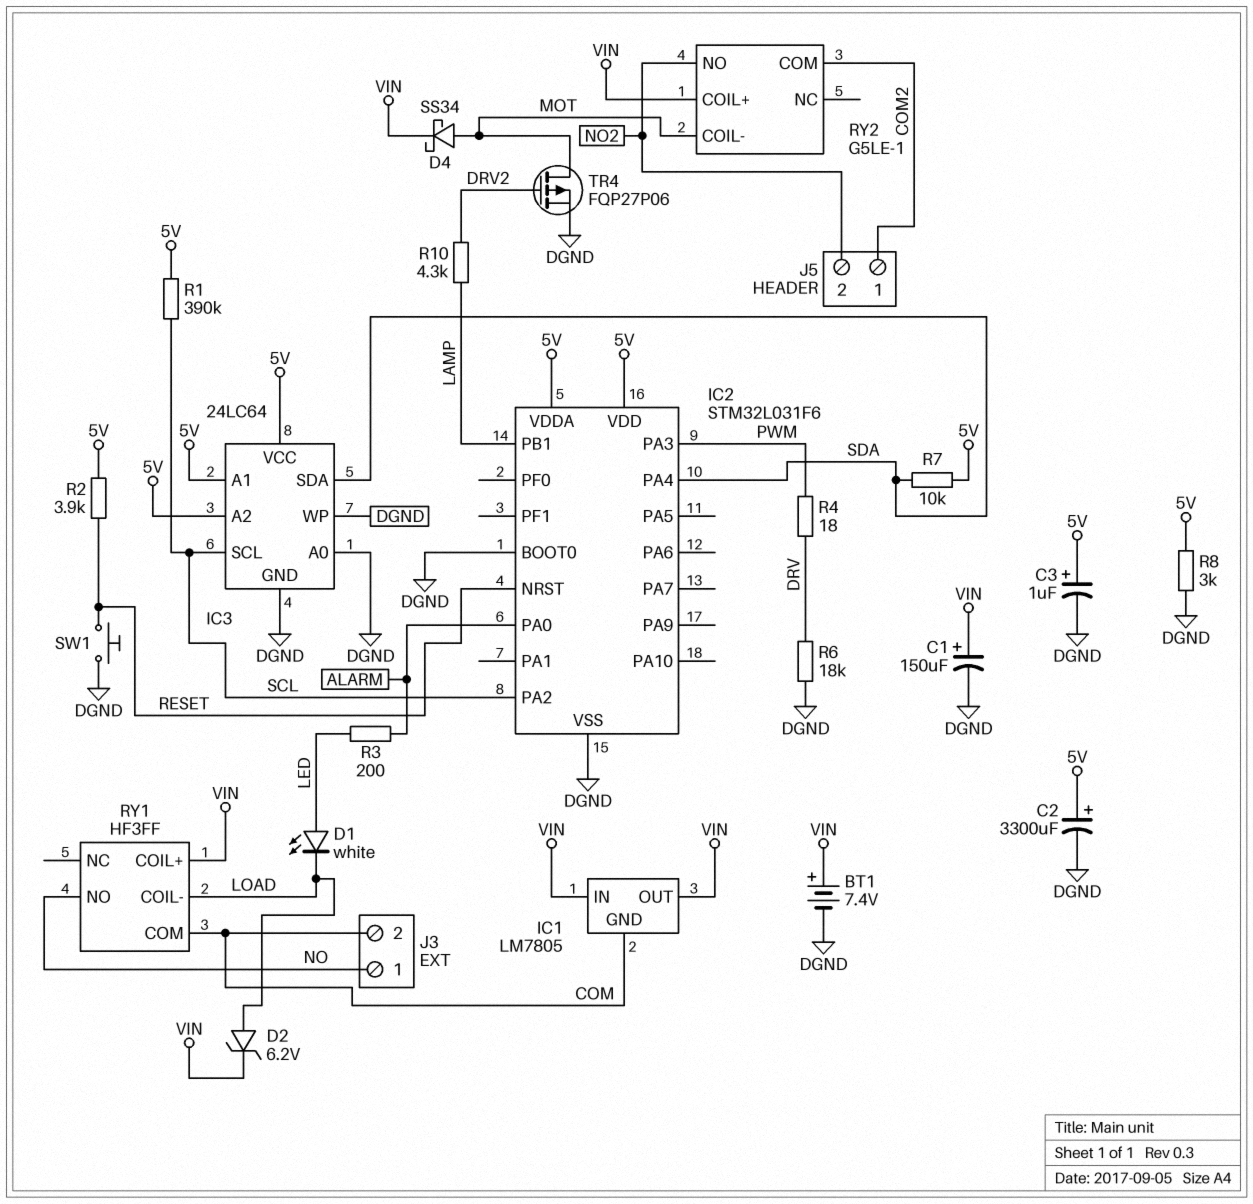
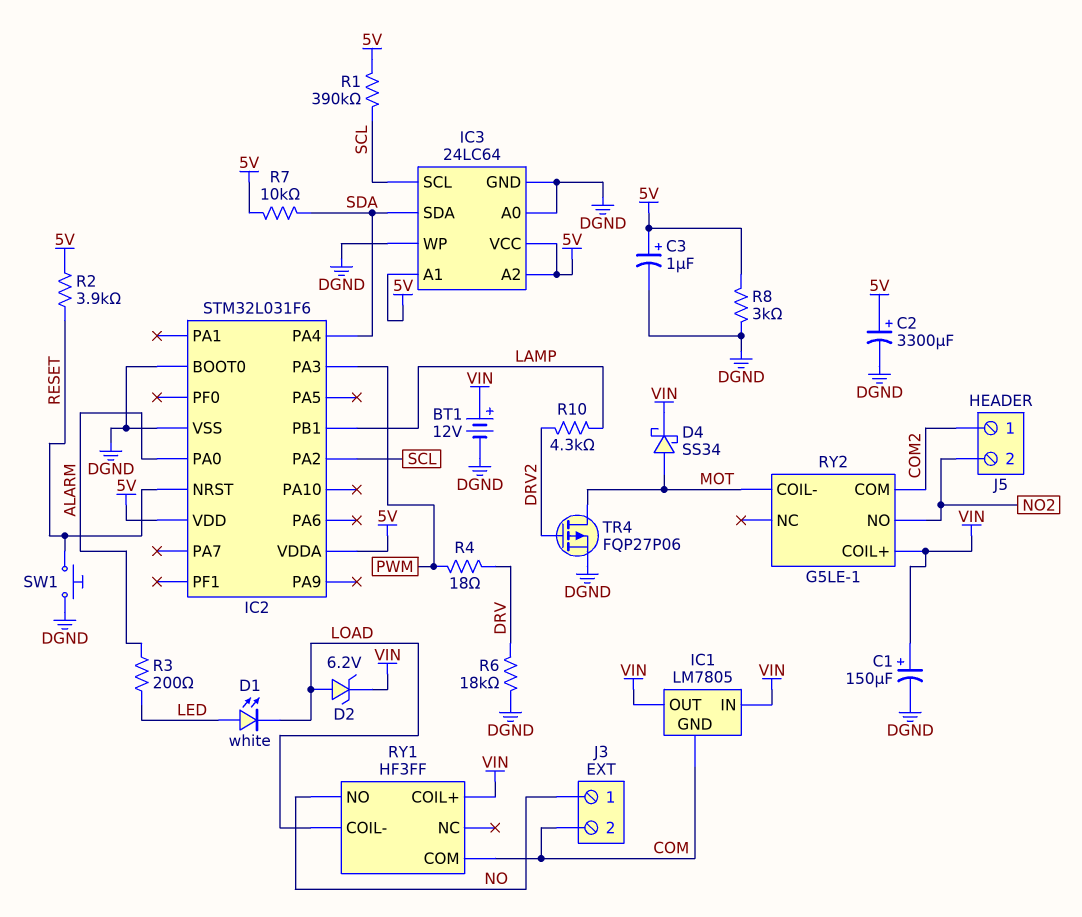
BT1: 7.4V (plus VIN, minus DGND) -> 12V (plus VIN, minus DGND)

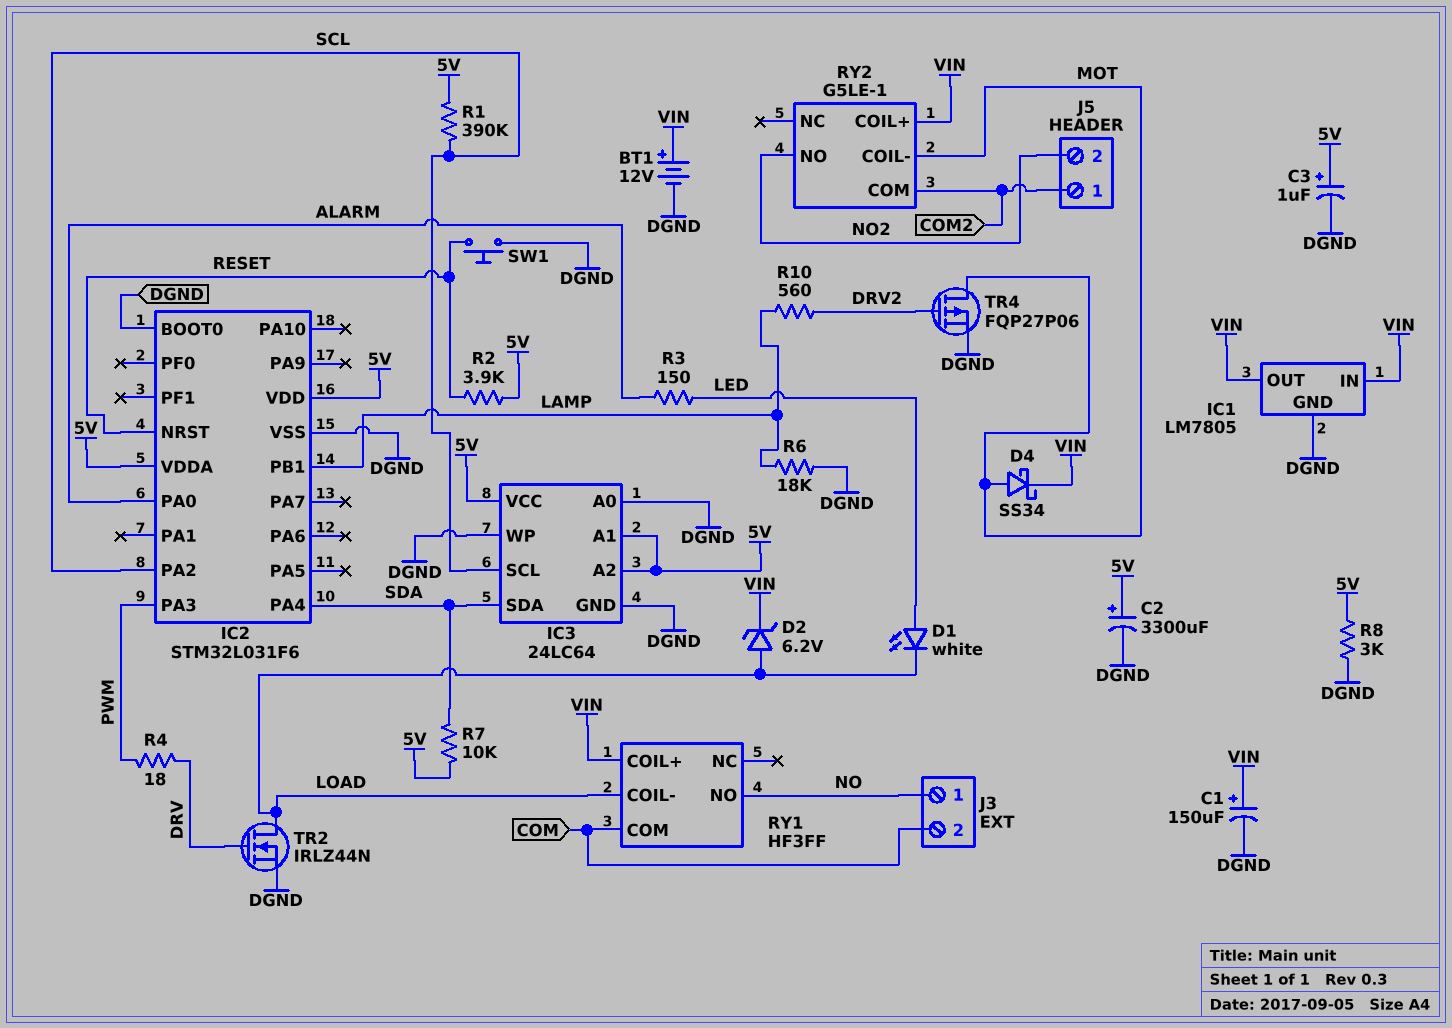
IC1 pin GND: COM -> DGND
R3: 200 (ALARM, LED) -> 150 (ALARM, LED)
R6: 18k (DGND, DRV) -> 18k (DGND, LAMP)
R10: 4.3k (DRV2, LAMP) -> 560 (DRV2, LAMP)
TR2: none -> NMOS IRLZ44N (G DRV, D LOAD, S DGND)

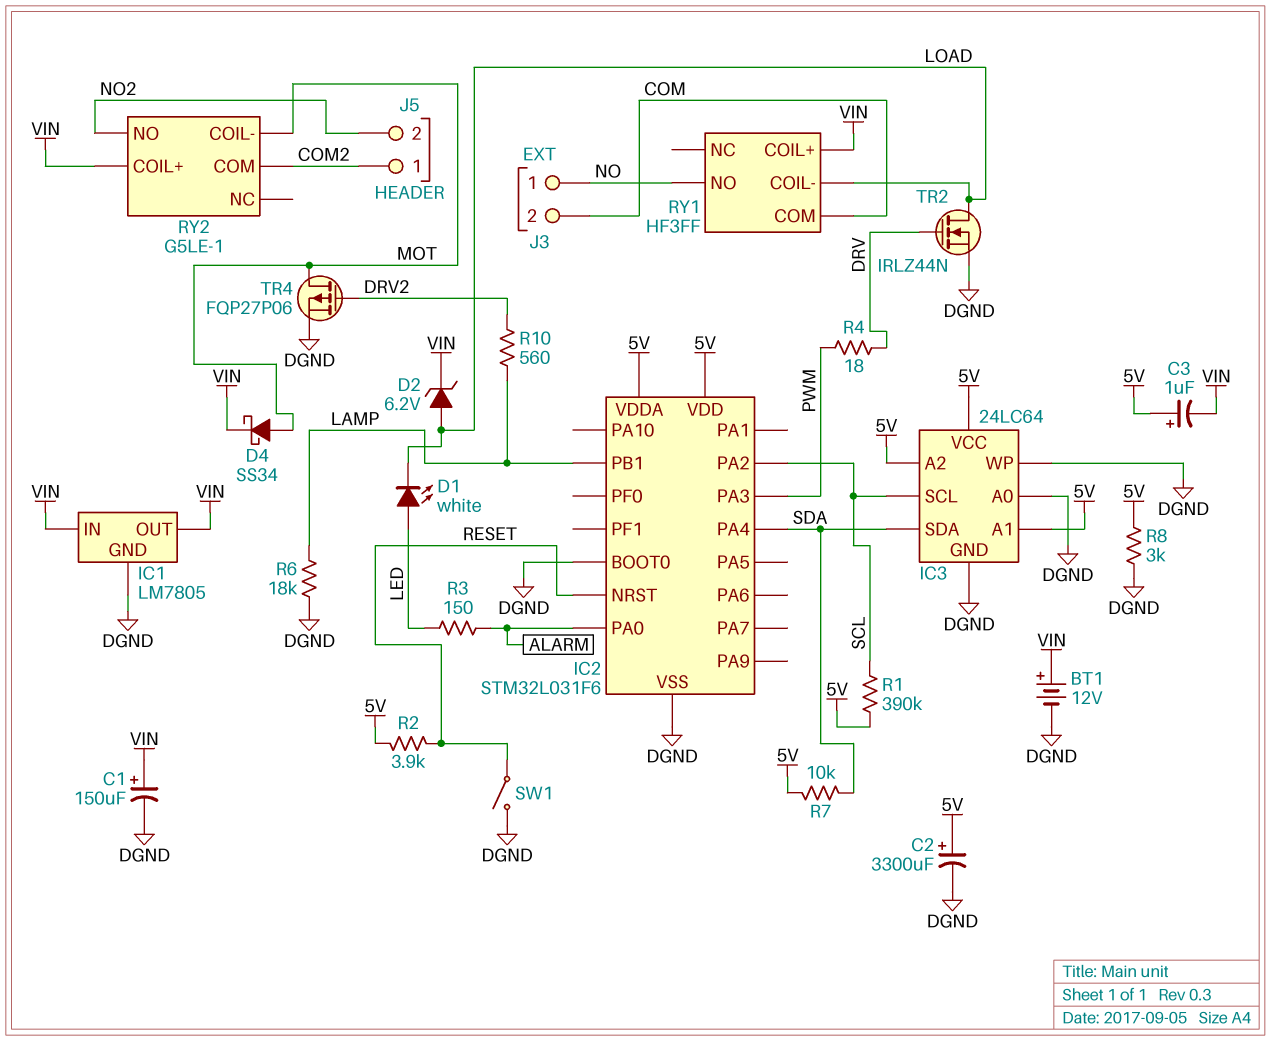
C3: 1uF (plus 5V, minus DGND) -> 1uF (plus 5V, minus VIN)
SW1: button (DGND, RESET) -> switch (DGND, RESET)

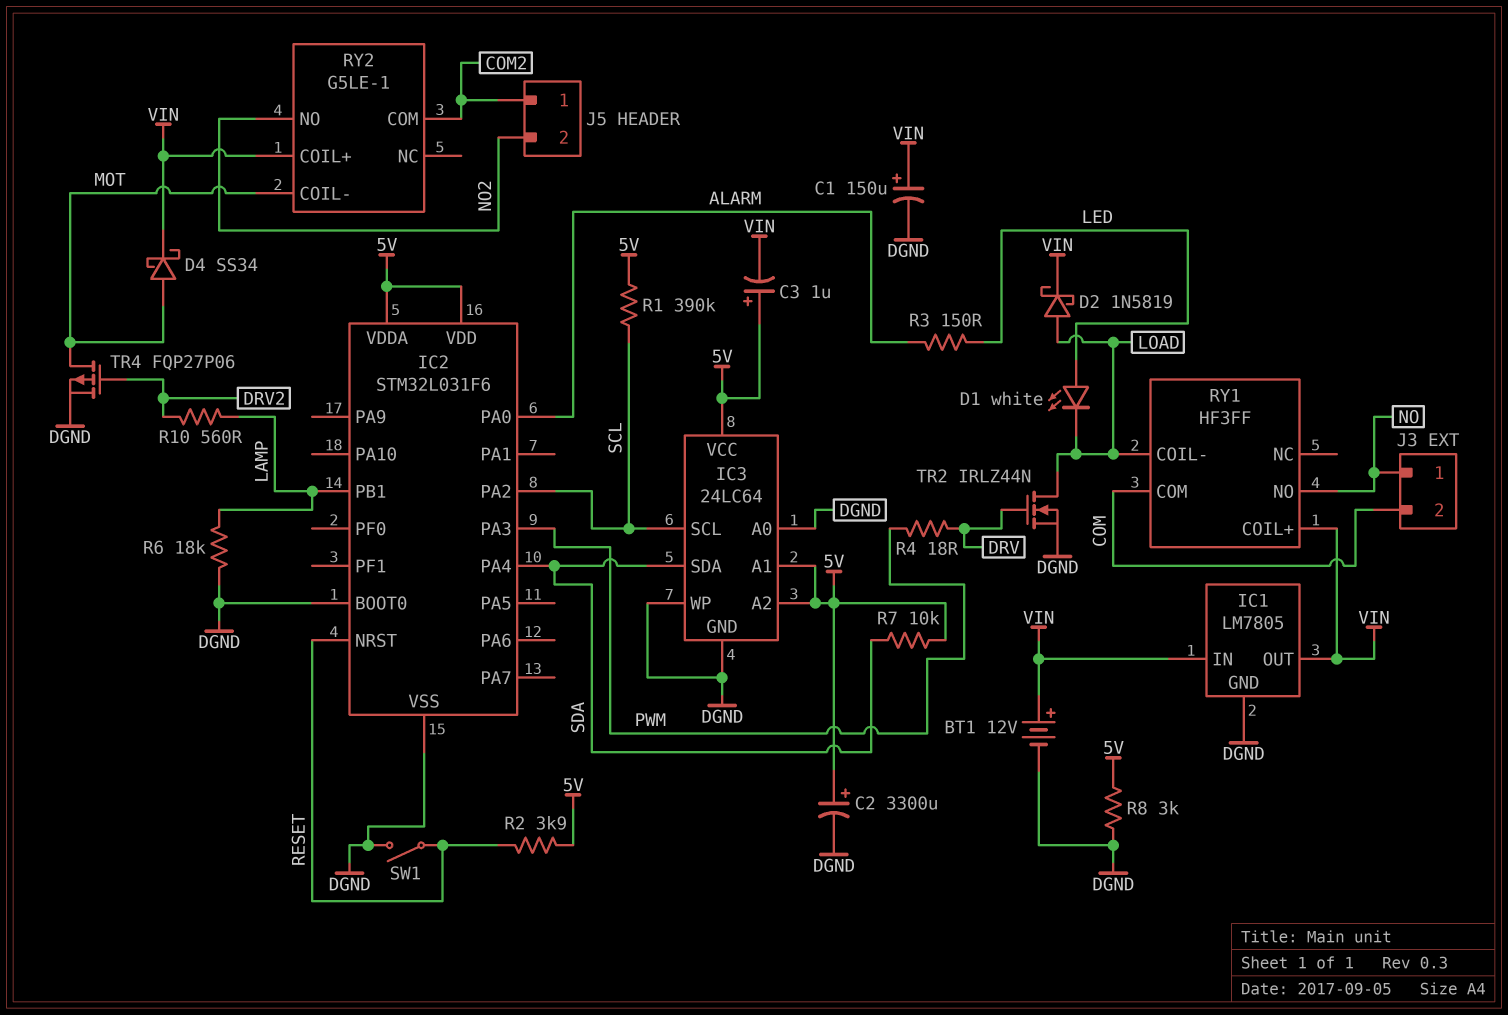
D2: zener 6.2V (A LOAD, K VIN) -> schottky 1N5819 (A LOAD, K VIN)

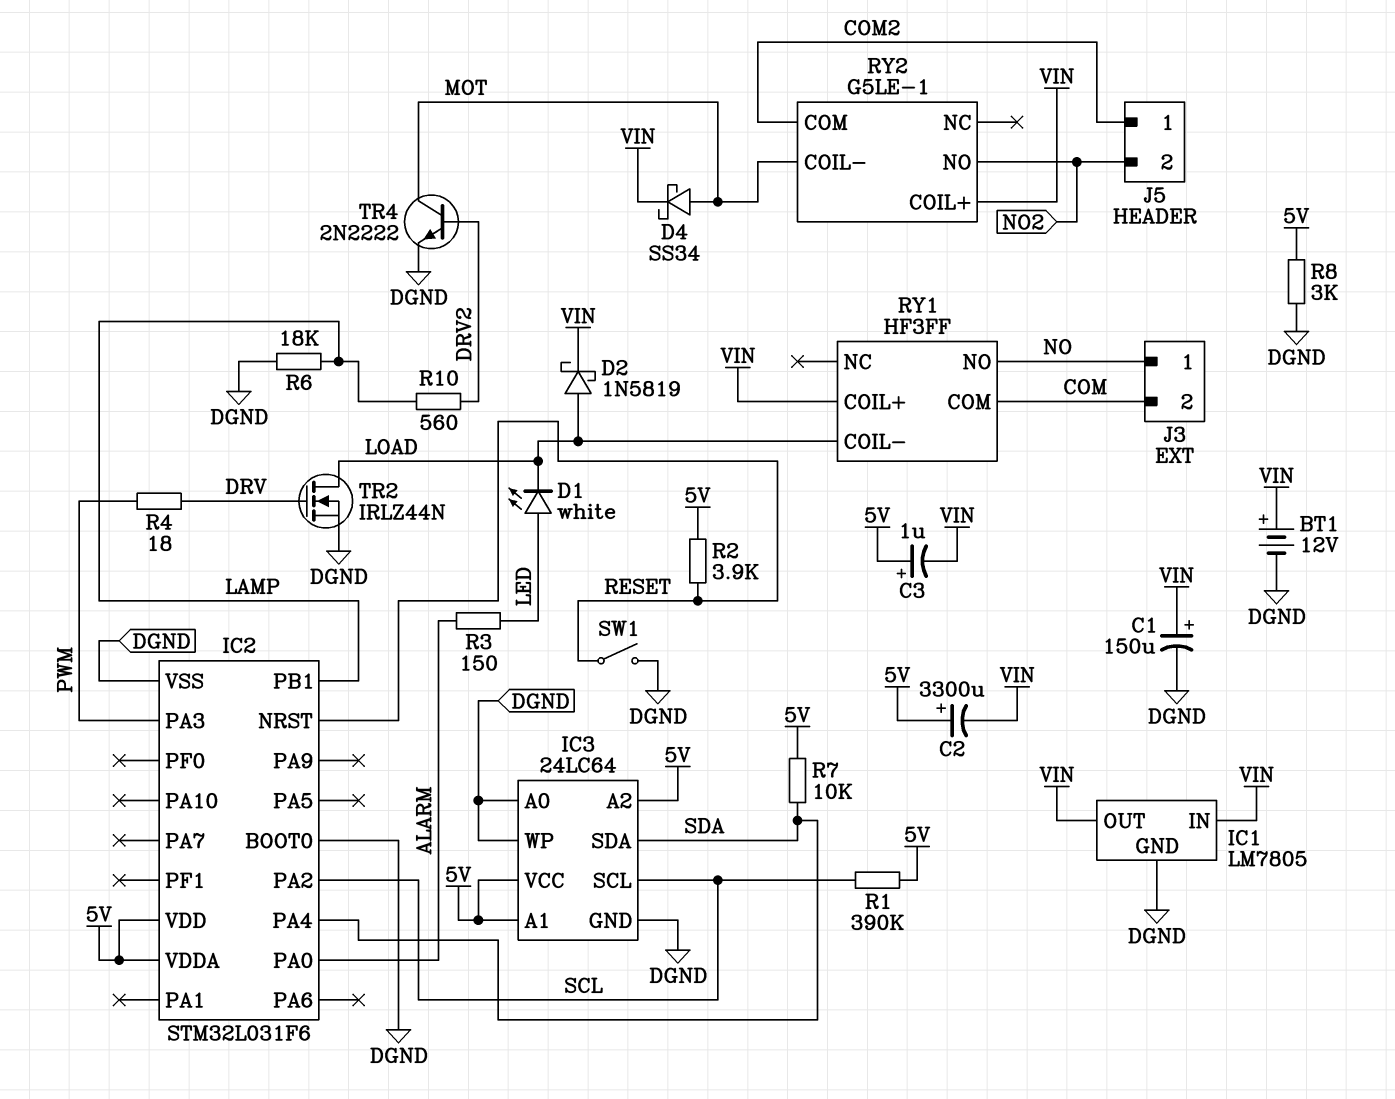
C2: 3300uF (plus 5V, minus DGND) -> 3300uF (plus 5V, minus VIN)
TR4: PMOS FQP27P06 (G DRV2, D MOT, S DGND) -> NPN 2N2222 (B DRV2, C MOT, E DGND)

